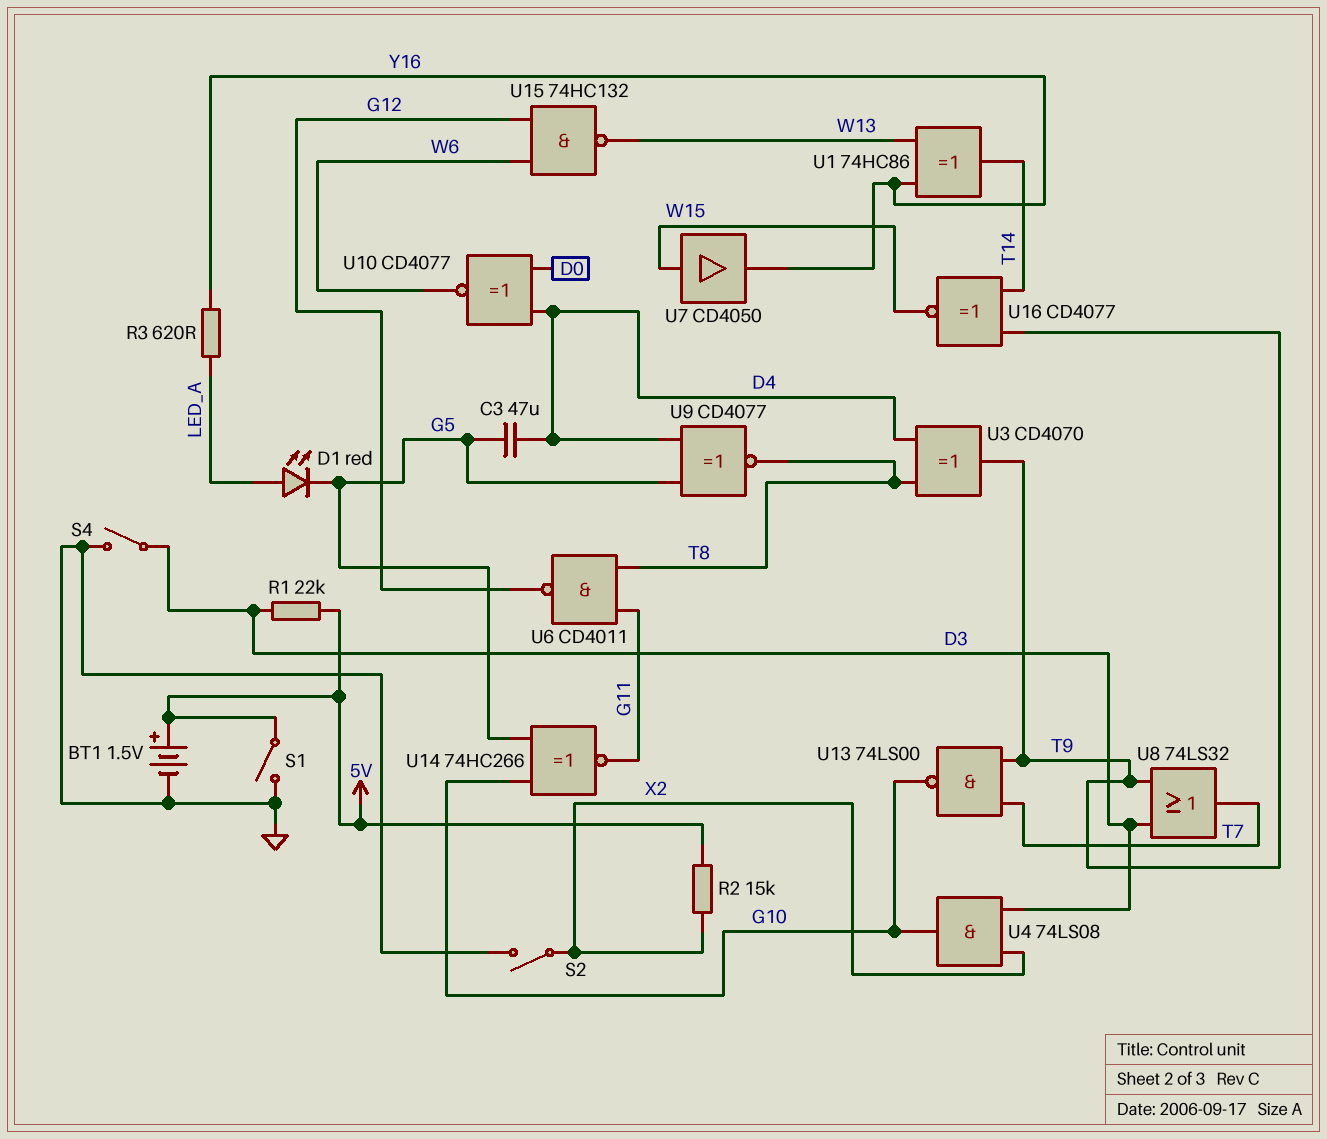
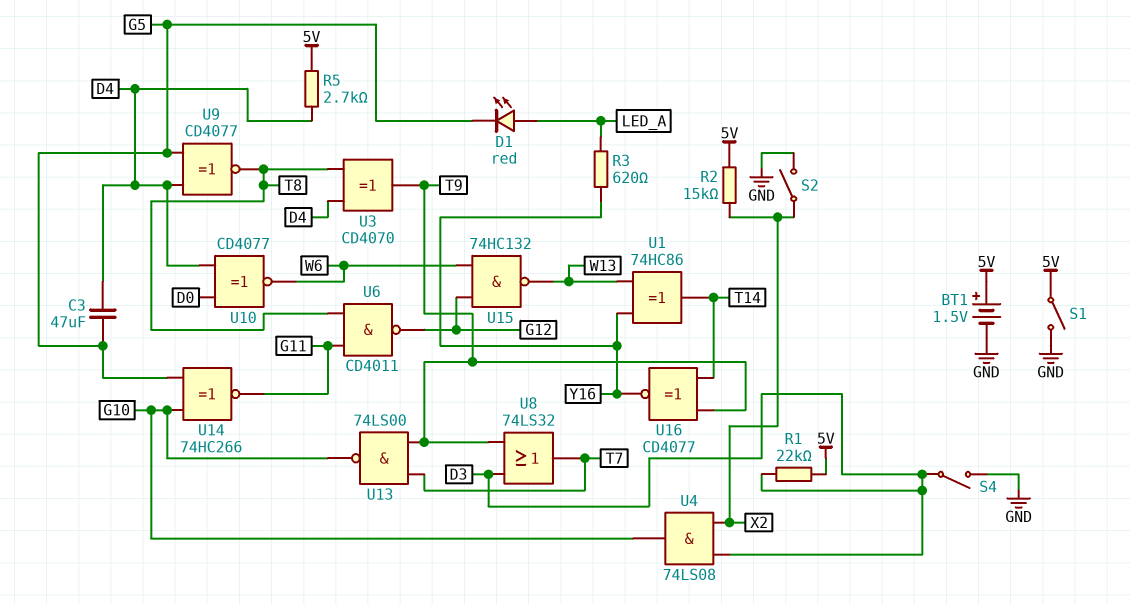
R5: none -> 2.7k (5V, D4)
U7: buffer CD4050 (in W15, out Y16) -> none
U16: XNOR CD4077 (in T9, in T14, out W15) -> XNOR CD4077 (in T9, in T14, out Y16)

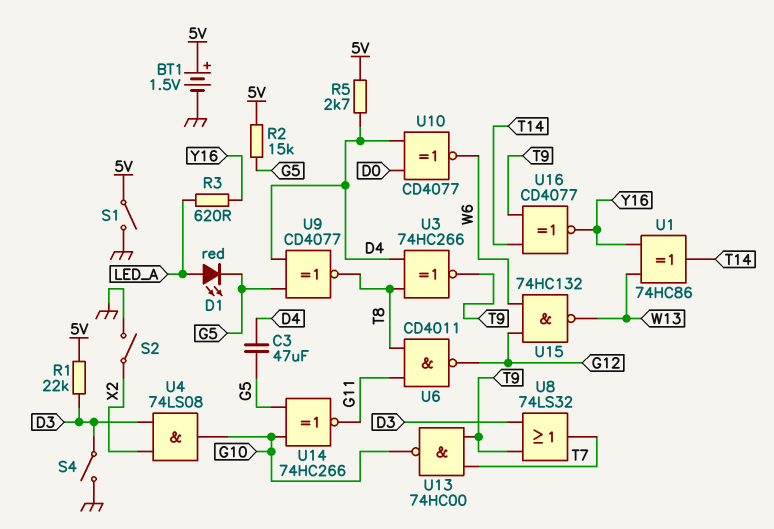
R2: 15k (5V, X2) -> 15k (5V, G5)
U3: XOR CD4070 (in D4, in T8, out T9) -> XNOR 74HC266 (in D4, in T8, out T9)
U13: NAND 74LS00 (in T7, in T9, out G10) -> NAND 74HC00 (in T7, in T9, out G10)

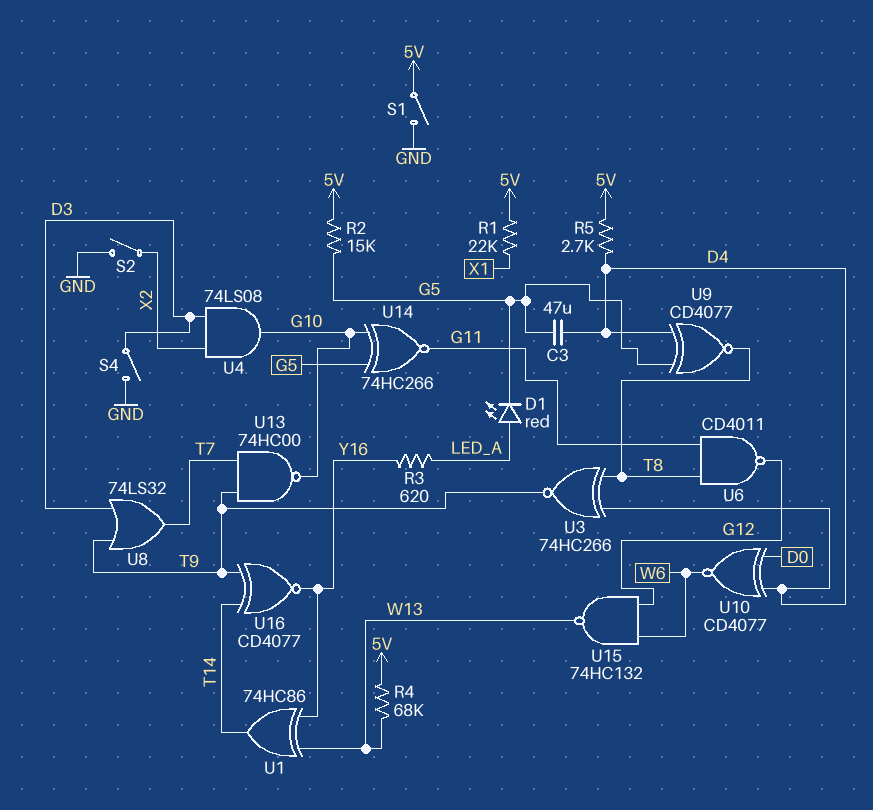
BT1: 1.5V (plus 5V, minus GND) -> none
R1: 22k (5V, D3) -> 22k (5V, X1)
R4: none -> 68k (5V, W13)

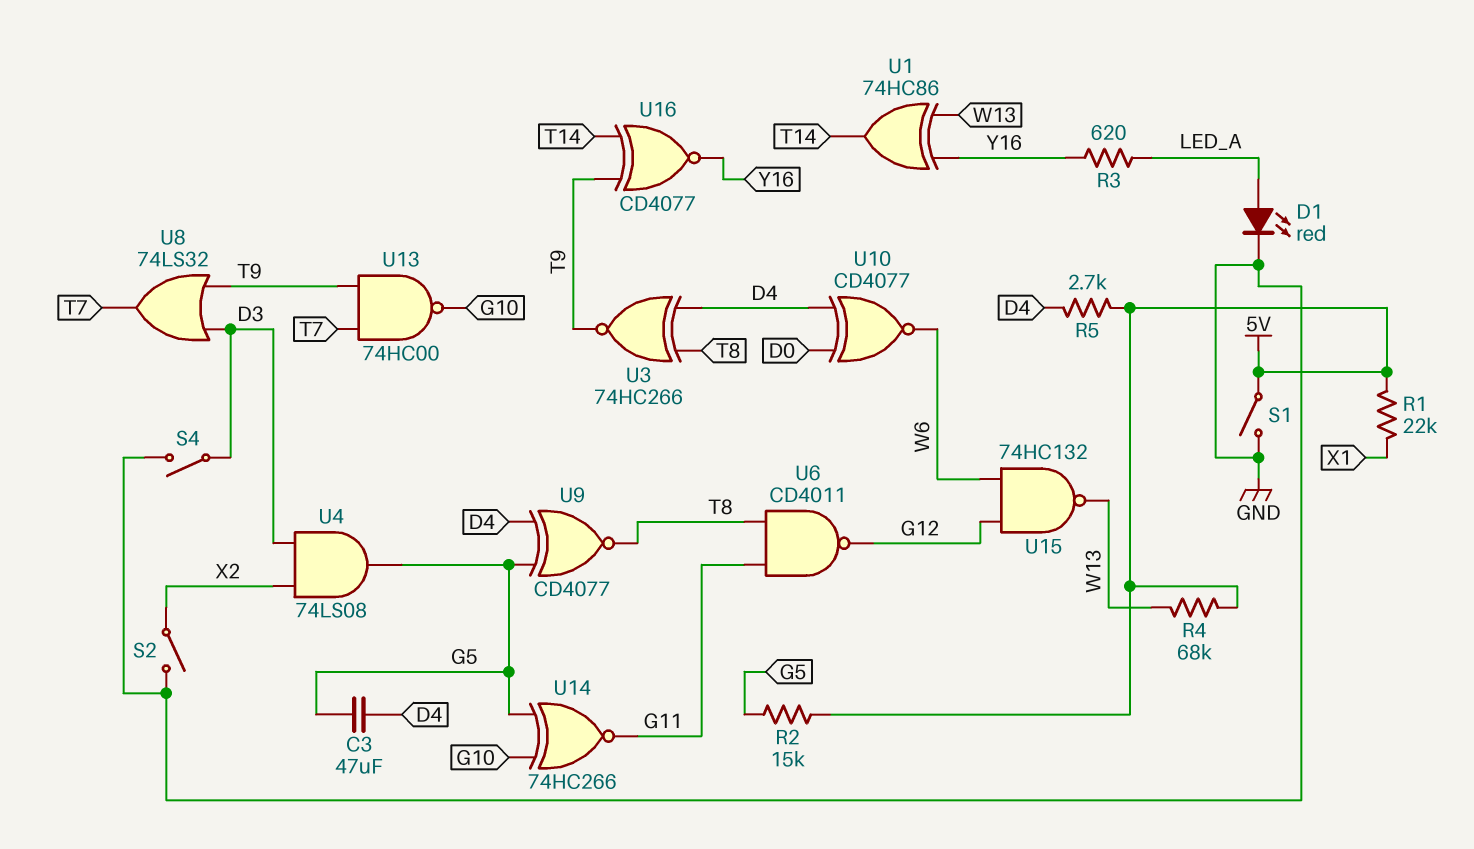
D1: LED red (A LED_A, K G5) -> LED red (A LED_A, K GND)
U4: AND 74LS08 (in D3, in X2, out G10) -> AND 74LS08 (in D3, in X2, out G5)

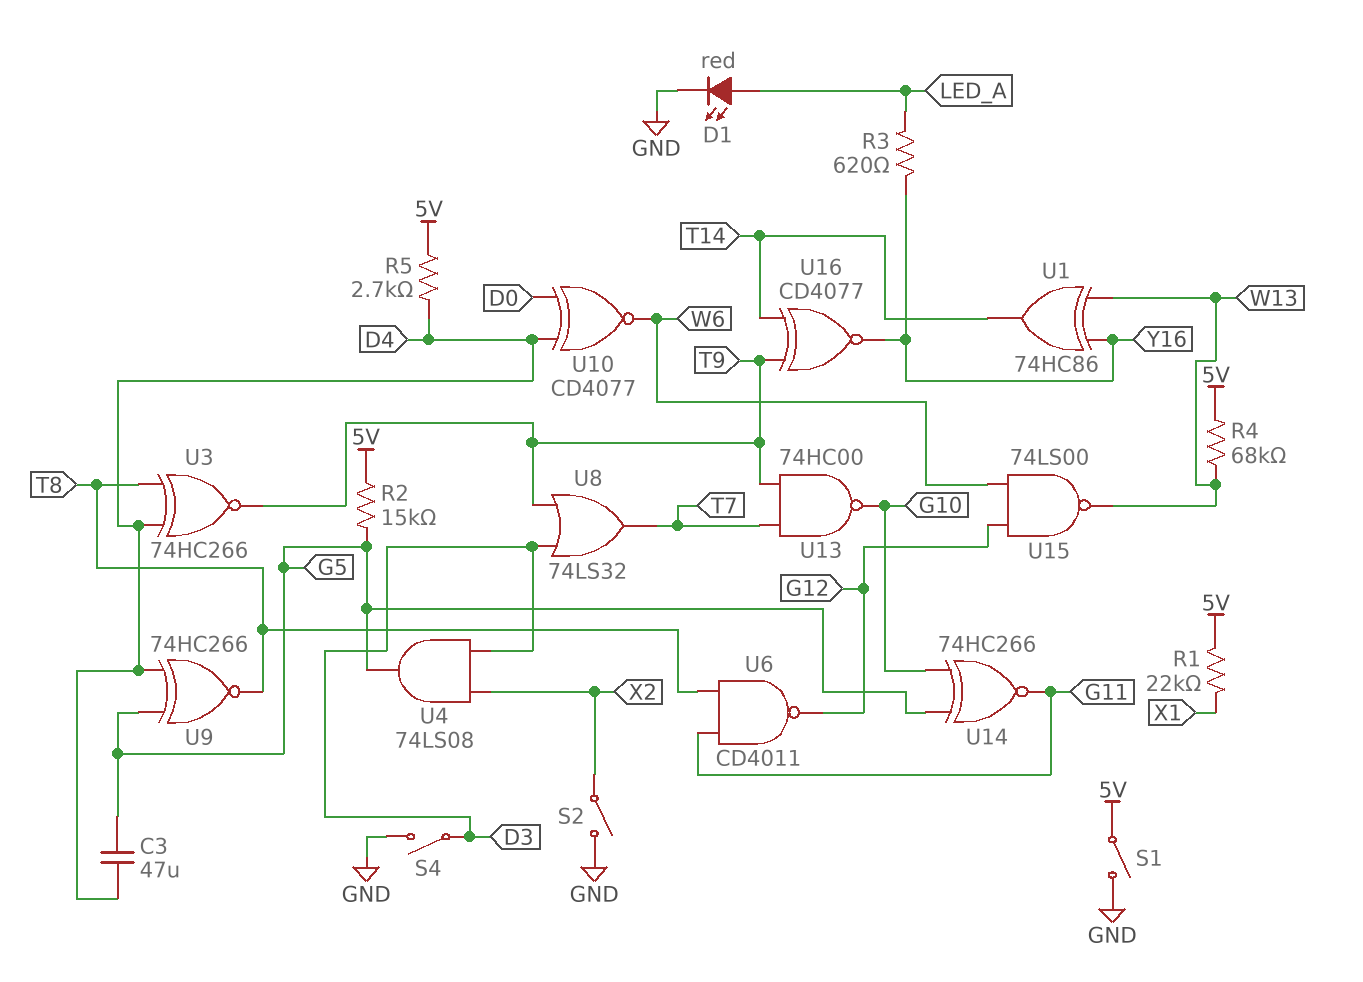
U9: XNOR CD4077 (in D4, in G5, out T8) -> XNOR 74HC266 (in D4, in G5, out T8)
U15: NAND 74HC132 (in G12, in W6, out W13) -> NAND 74LS00 (in G12, in W6, out W13)

